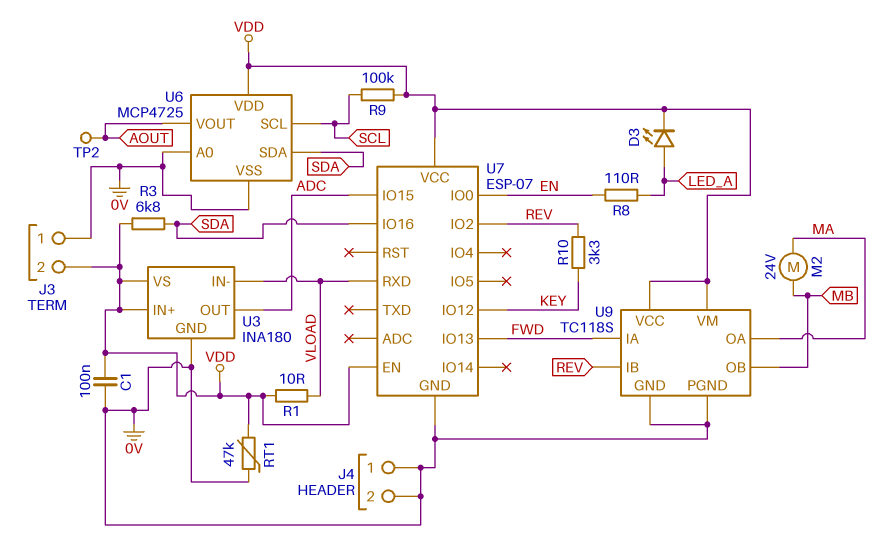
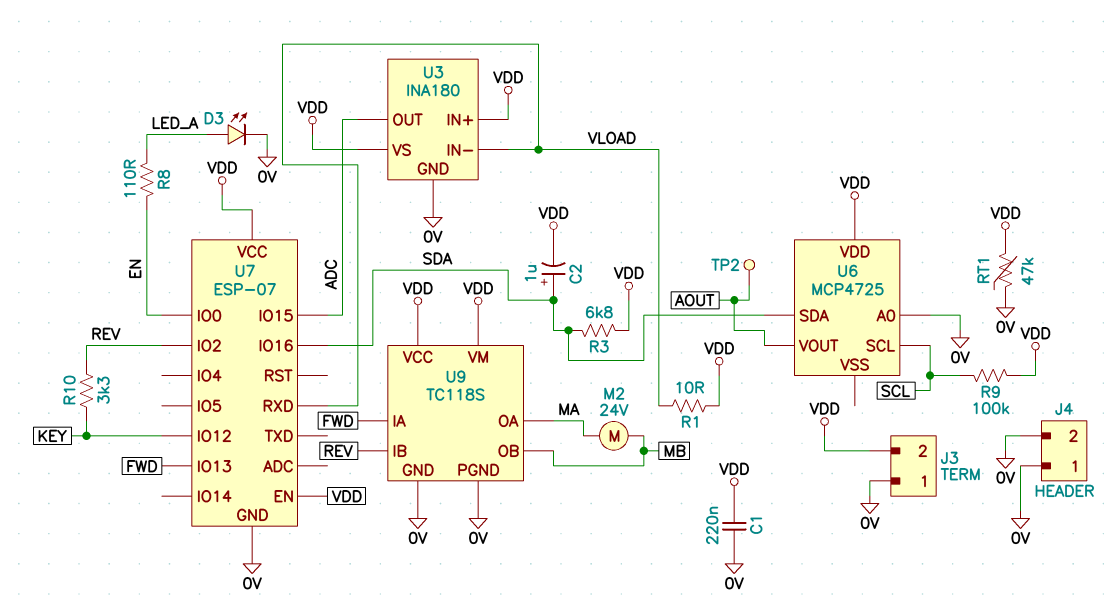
C1: 100nF (0V, VDD) -> 220nF (0V, VDD)
C2: none -> 1uF (plus SDA, minus VDD)
D3: LED (A LED_A, K VDD) -> LED (A LED_A, K 0V)
U6 pin VSS: 0V -> none

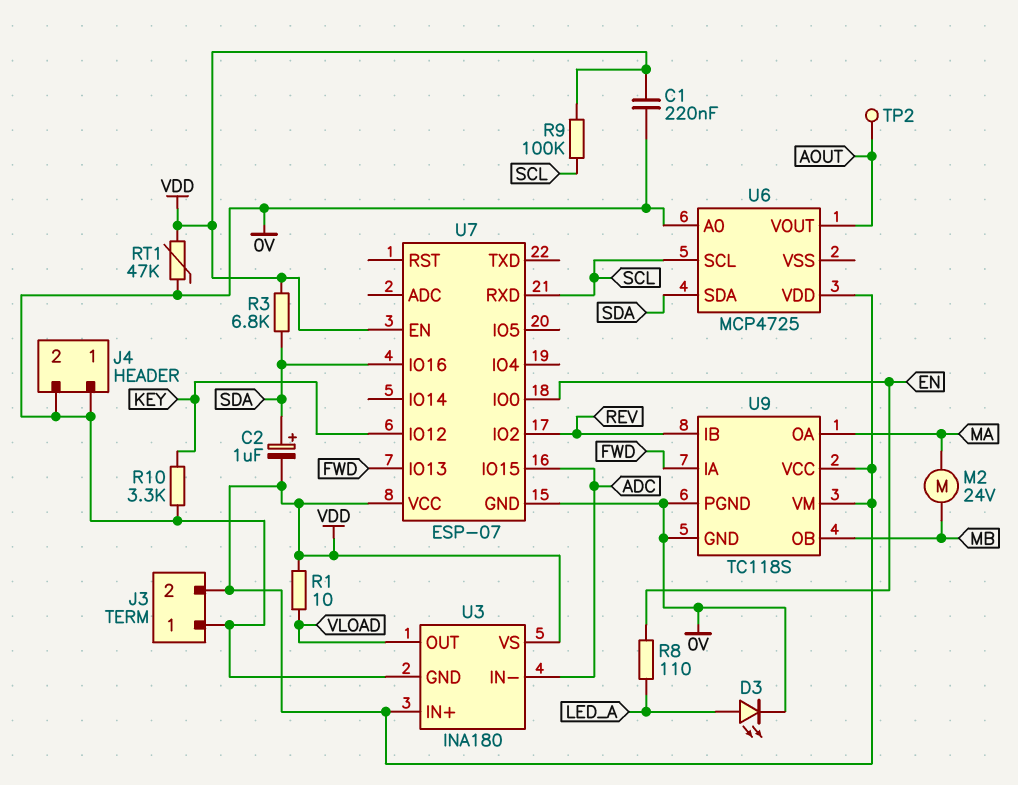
R10: 3.3k (KEY, REV) -> 3.3k (0V, KEY)
U3 pin IN-: VLOAD -> ADC
U3 pin OUT: ADC -> VLOAD
U7 pin RXD: VLOAD -> SCL

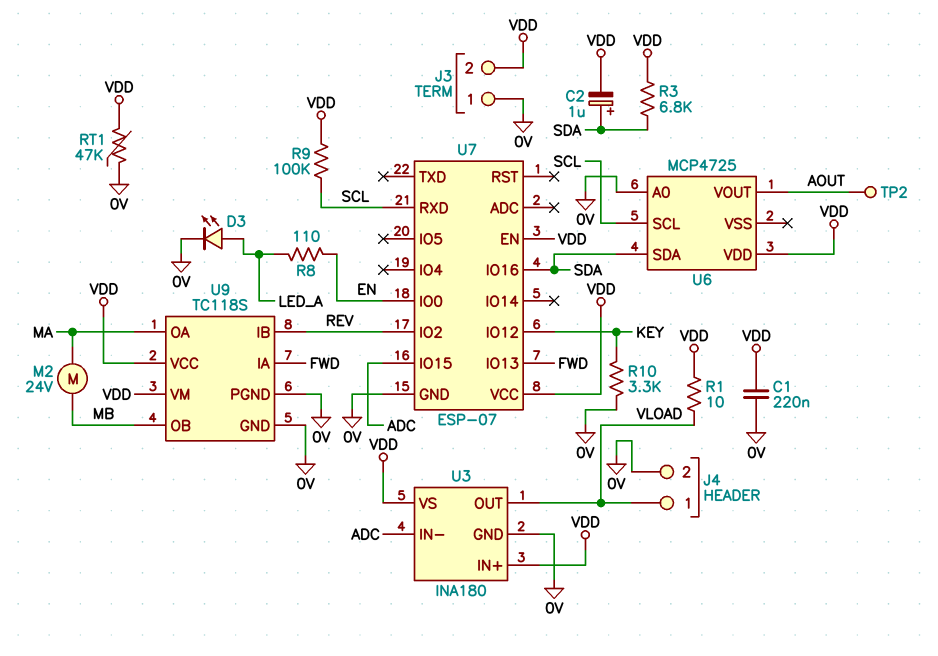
J4 pin 1: 0V -> VLOAD

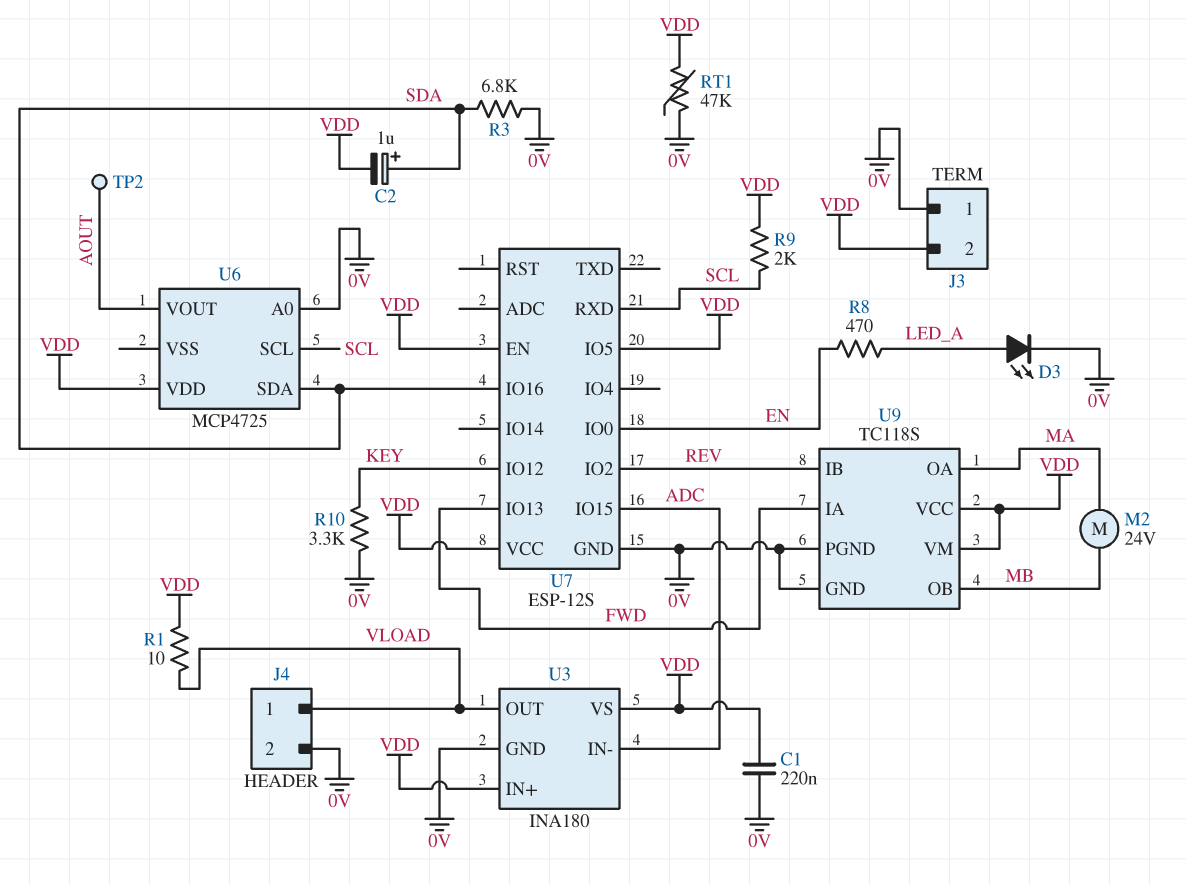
R3: 6.8k (SDA, VDD) -> 6.8k (0V, SDA)
R8: 110 (EN, LED_A) -> 470 (EN, LED_A)
R9: 100k (SCL, VDD) -> 2k (SCL, VDD)
U7: ESP-07 -> ESP-12S
U7 pin IO5: none -> VDD

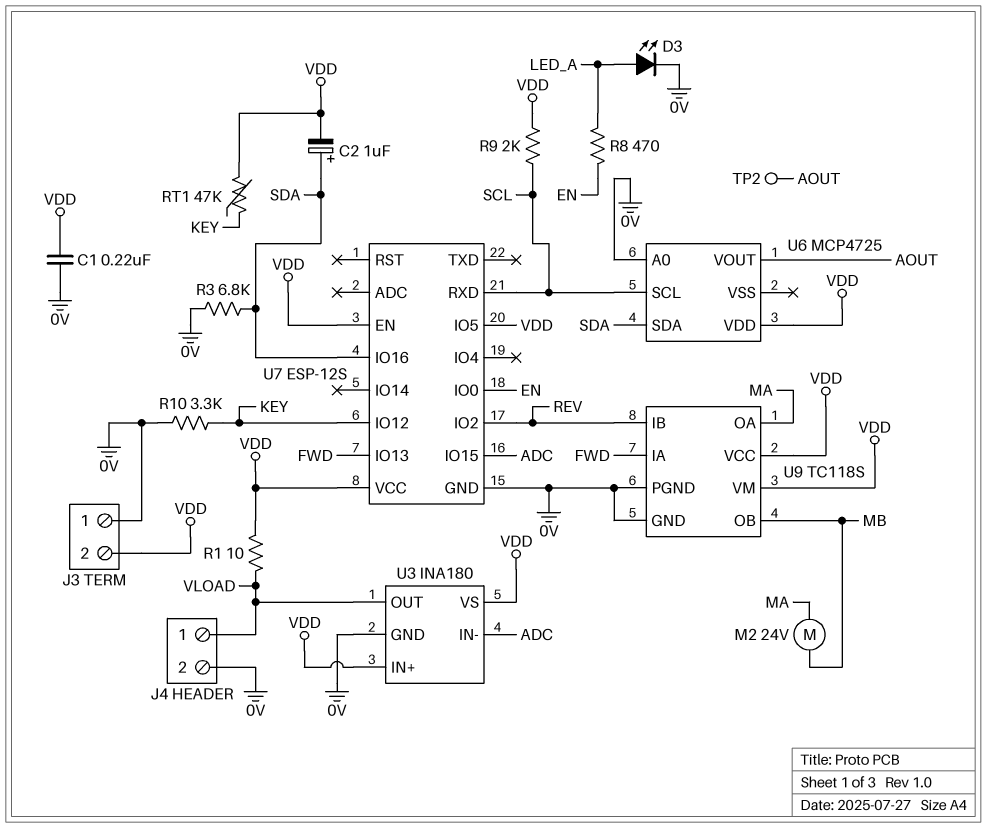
RT1: 47k (0V, VDD) -> 47k (KEY, VDD)

